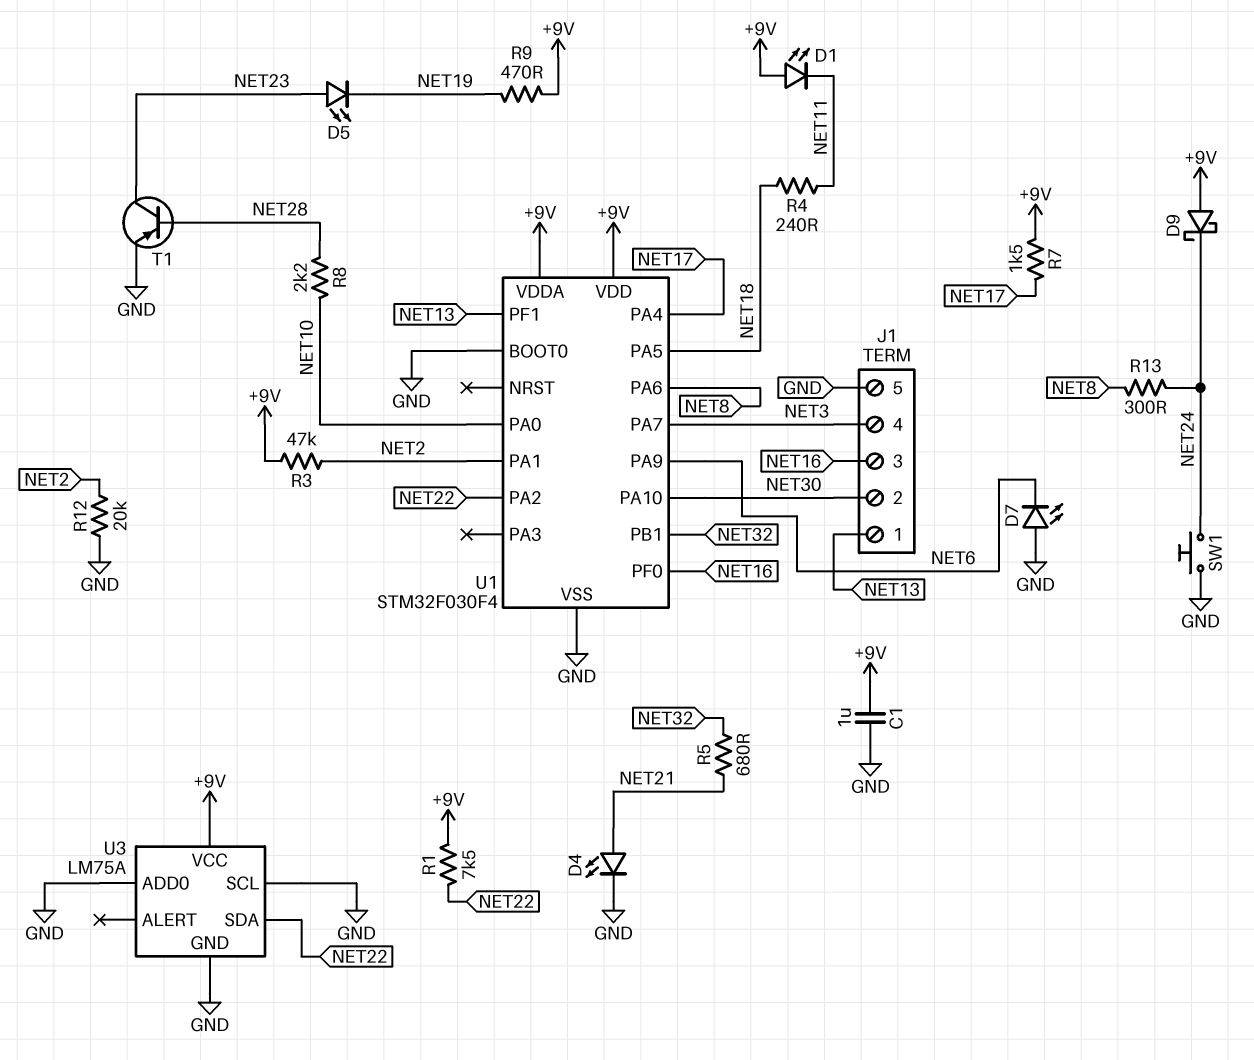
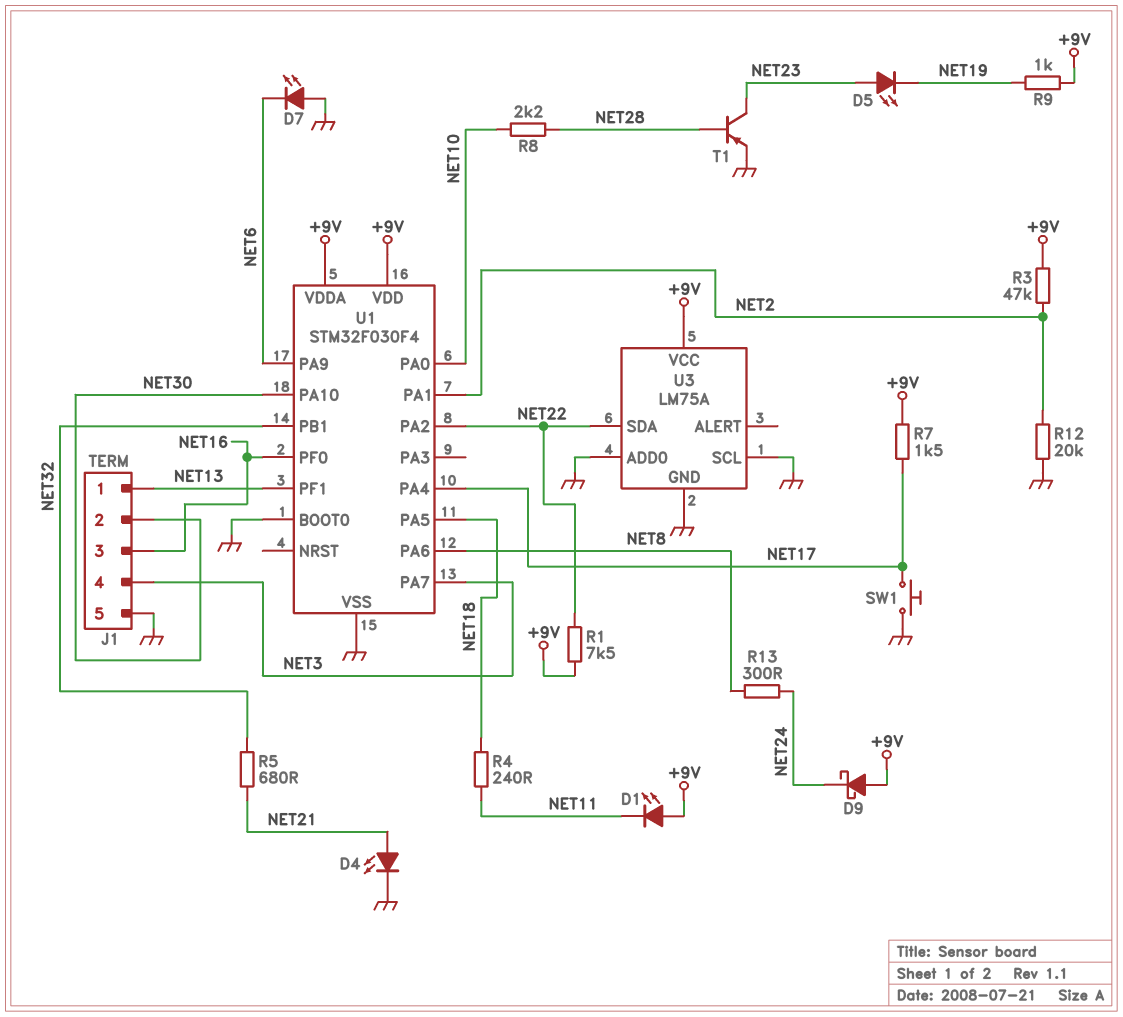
C1: 1uF (+9V, GND) -> none
R9: 470 (+9V, NET19) -> 1k (+9V, NET19)
SW1: button (GND, NET24) -> button (GND, NET17)

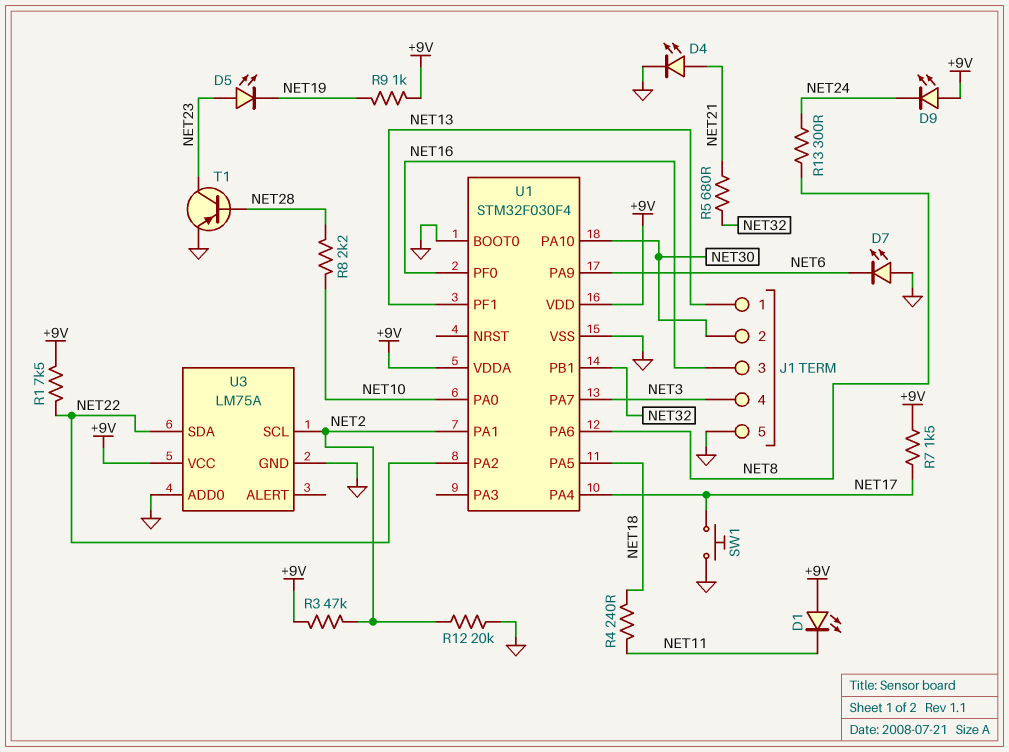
D9: schottky (A +9V, K NET24) -> LED (A +9V, K NET24)
U3 pin SCL: GND -> NET2

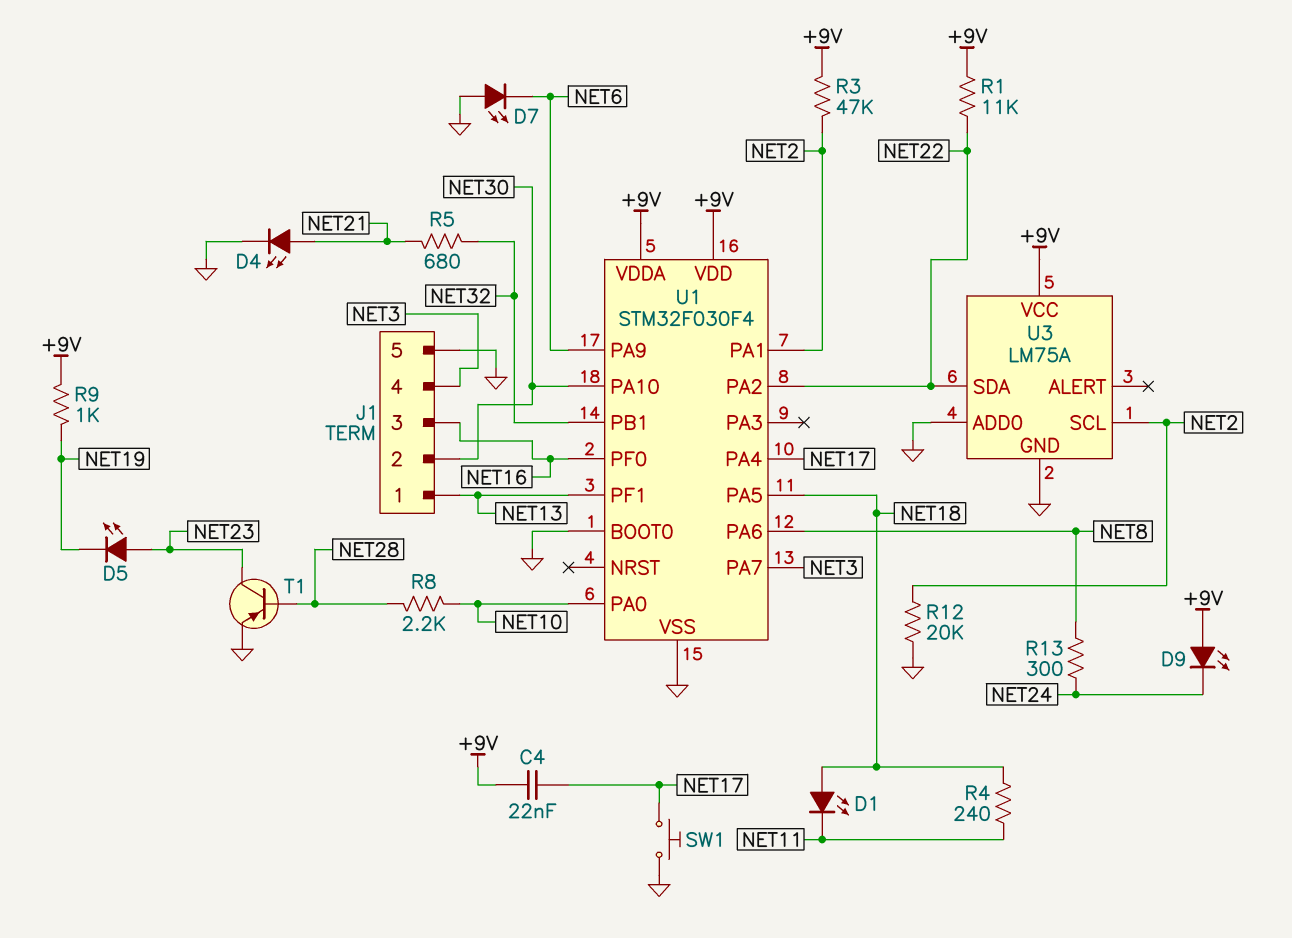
C4: none -> 22nF (+9V, NET17)
D1: LED (A +9V, K NET11) -> LED (A NET18, K NET11)
R1: 7.5k (+9V, NET22) -> 11k (+9V, NET22)
R7: 1.5k (+9V, NET17) -> none

